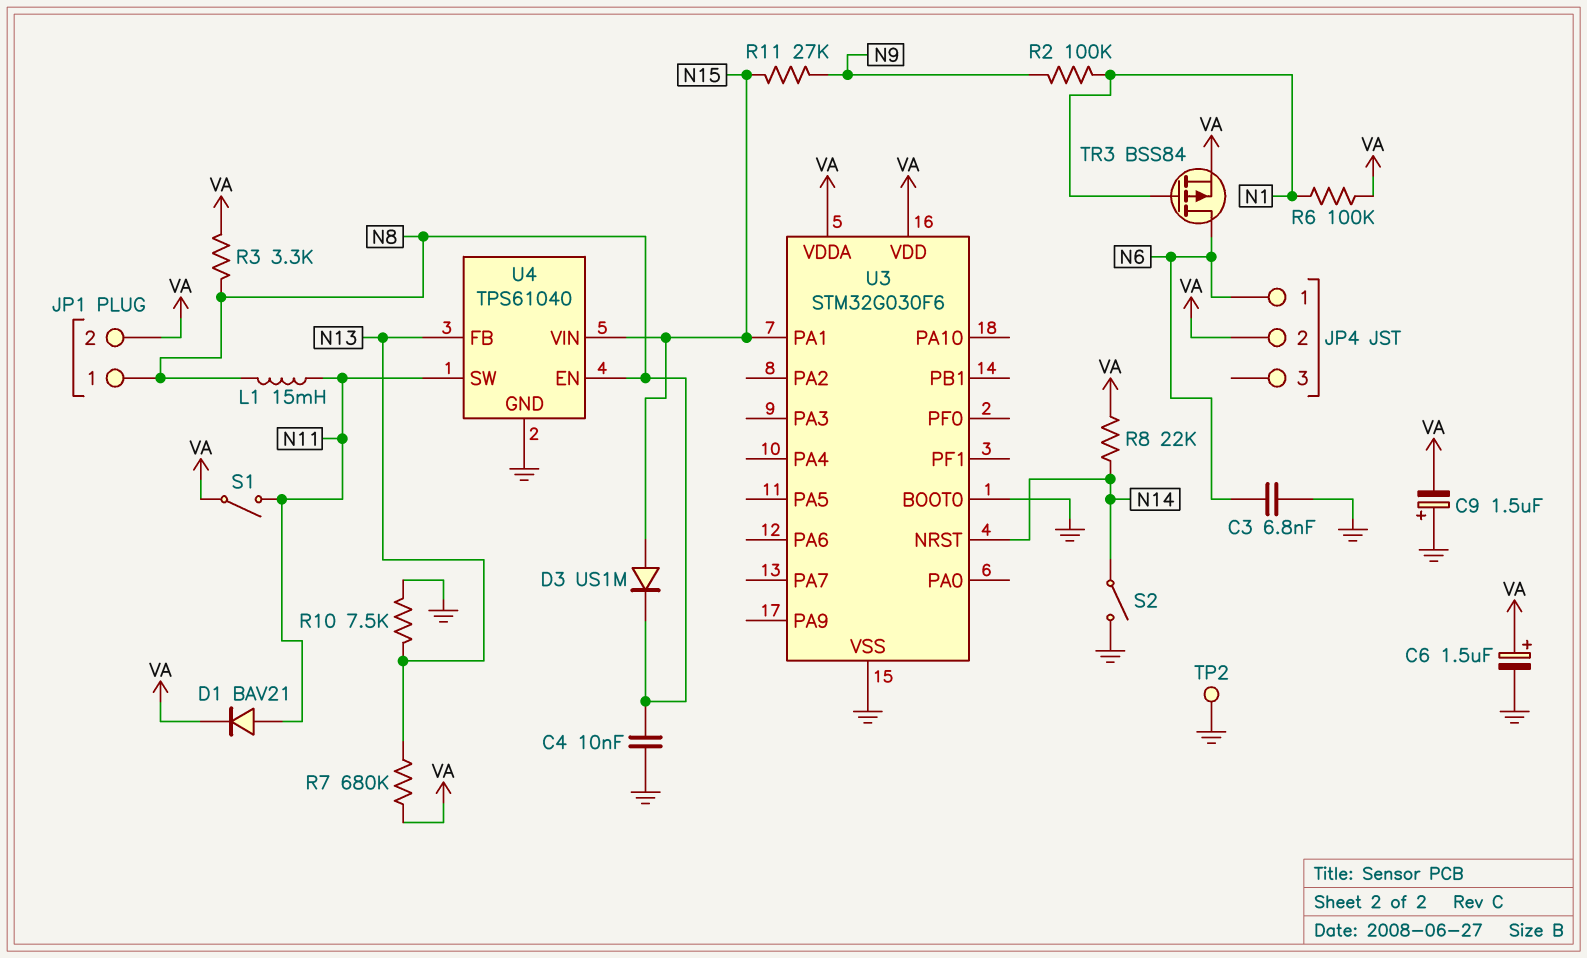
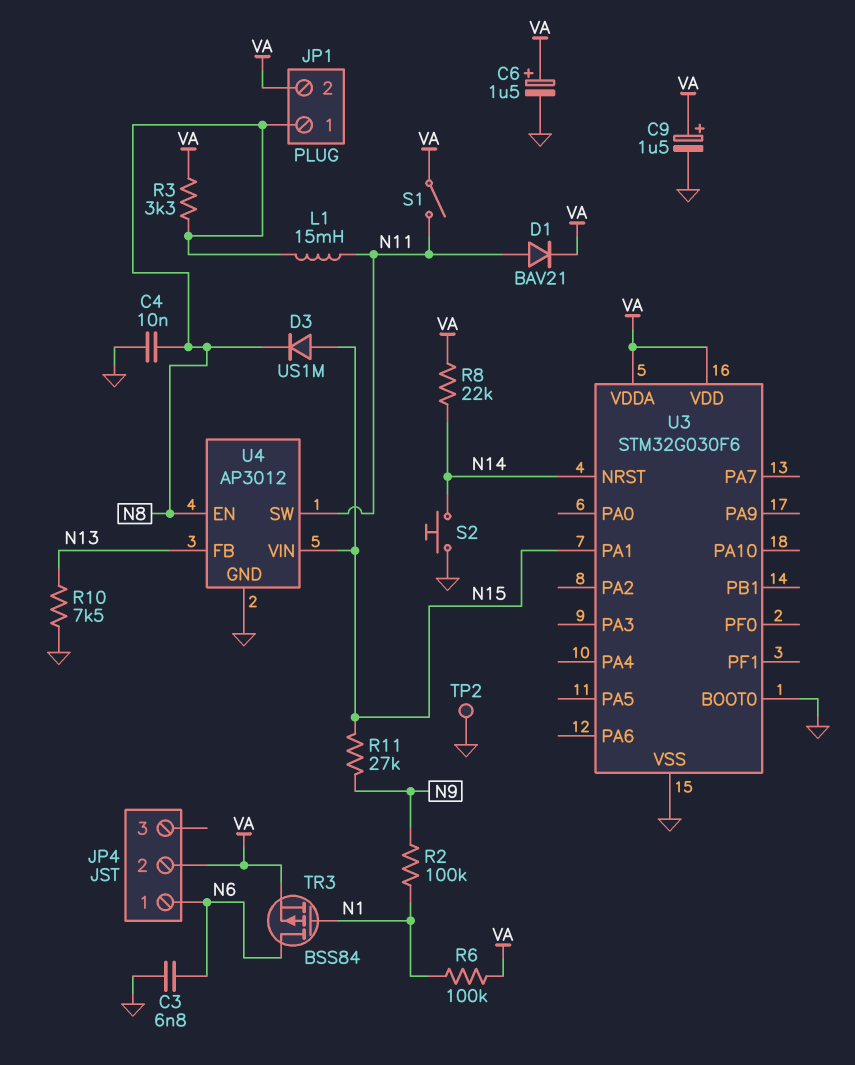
C9: 1.5uF (plus GND, minus VA) -> 1.5uF (plus VA, minus GND)
R7: 680k (N13, VA) -> none
S2: switch (GND, N14) -> button (GND, N14)
U4: TPS61040 -> AP3012

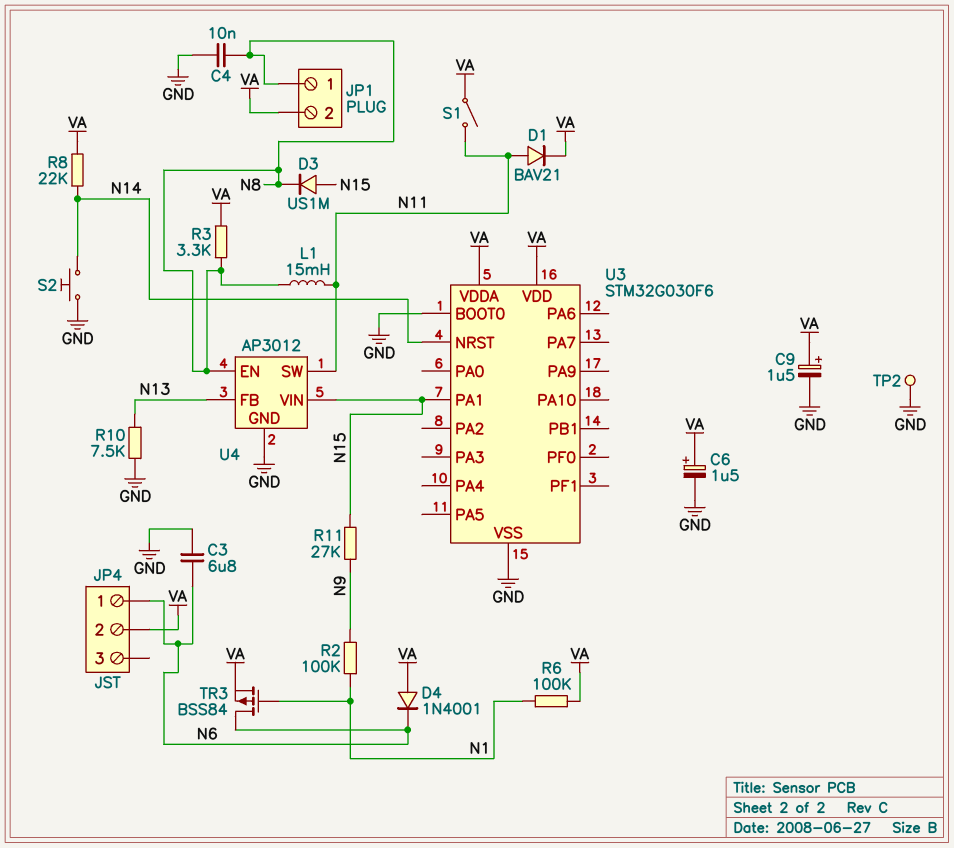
C3: 6.8nF (GND, N6) -> 6.8uF (GND, N6)
D4: none -> diode 1N4001 (A VA, K N6)

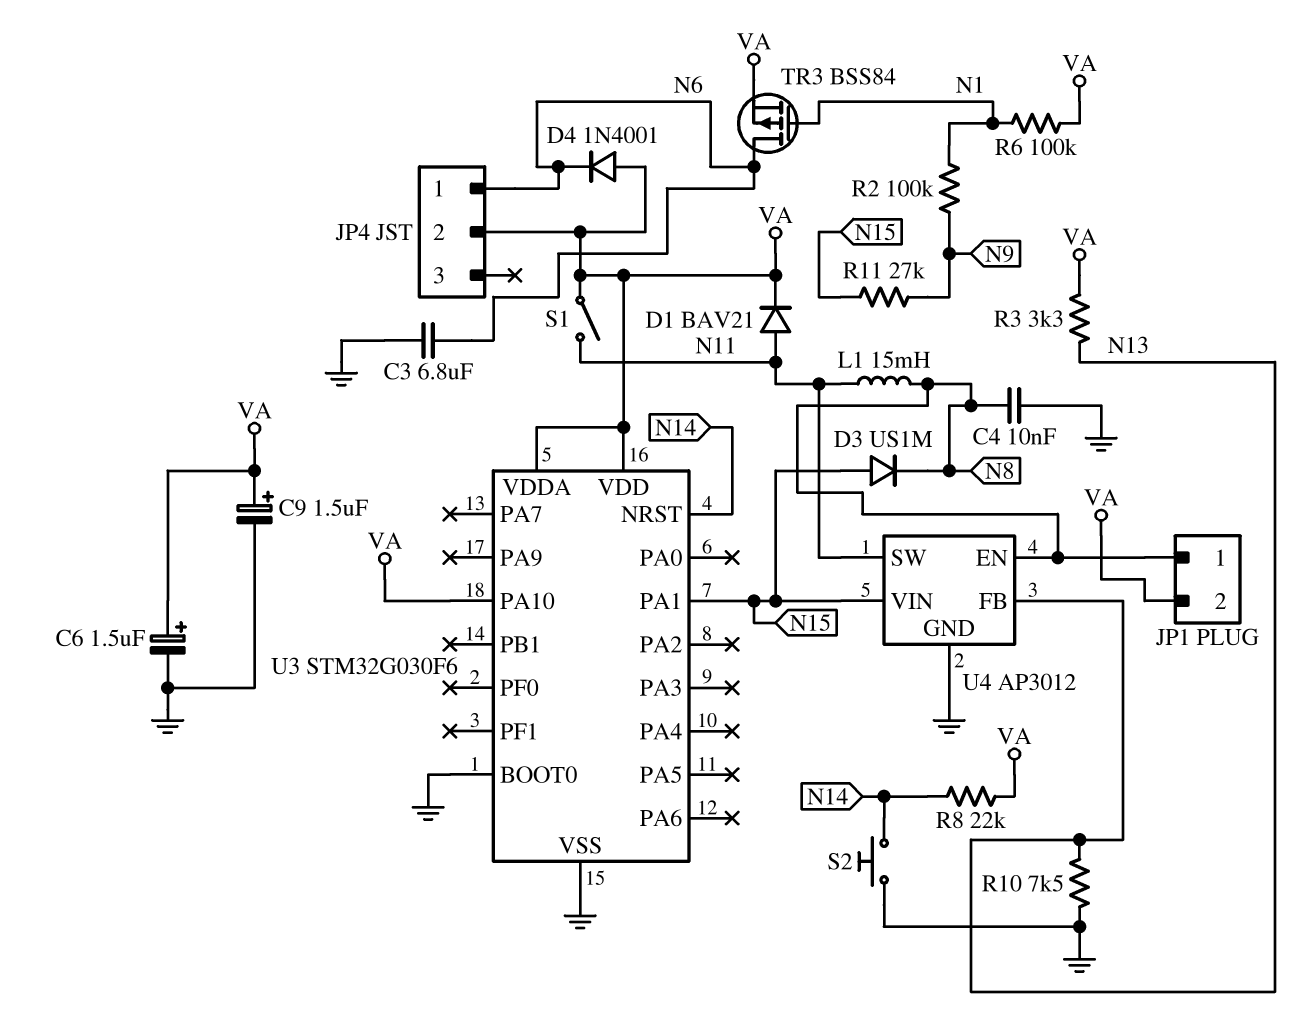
R3: 3.3k (N8, VA) -> 3.3k (N13, VA)
TP2: test point (GND) -> none
U3 pin PA10: none -> VA

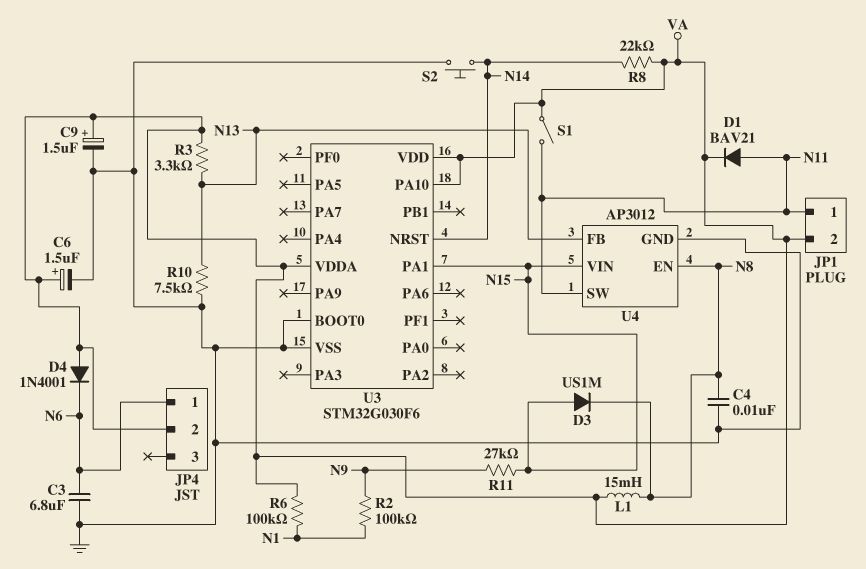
JP1 pin 1: N8 -> N11
L1: 15mH (N8, N11) -> 15mH (N8, VA)
TR3: PMOS BSS84 (G N1, D N6, S VA) -> none

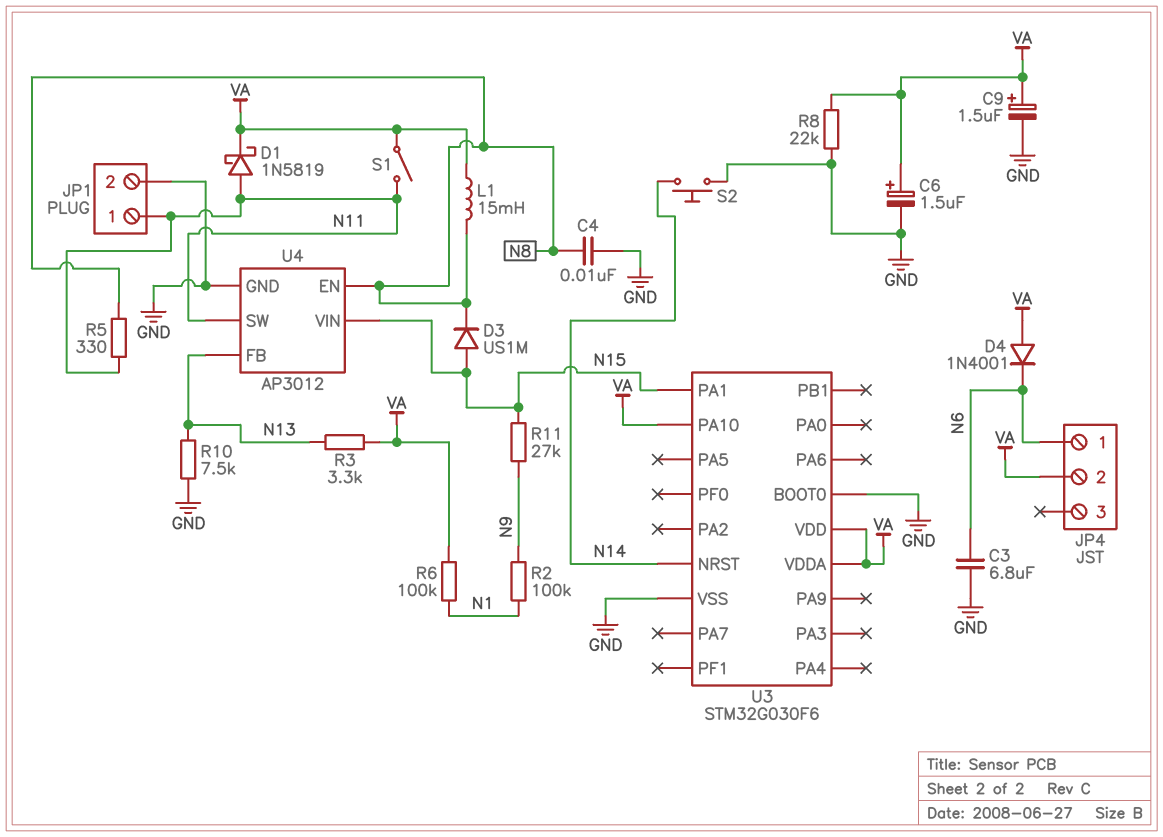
D1: diode BAV21 (A N11, K VA) -> schottky 1N5819 (A N11, K VA)
JP1 pin 2: VA -> GND
R5: none -> 330 (N8, N11)
R8: 22k (N14, VA) -> 22k (GND, VA)

